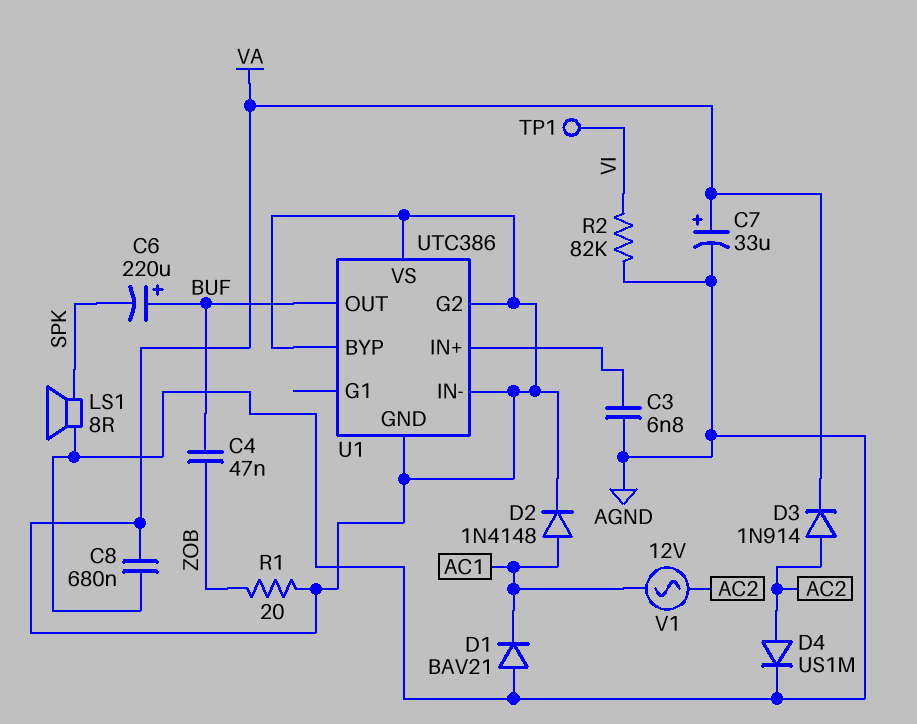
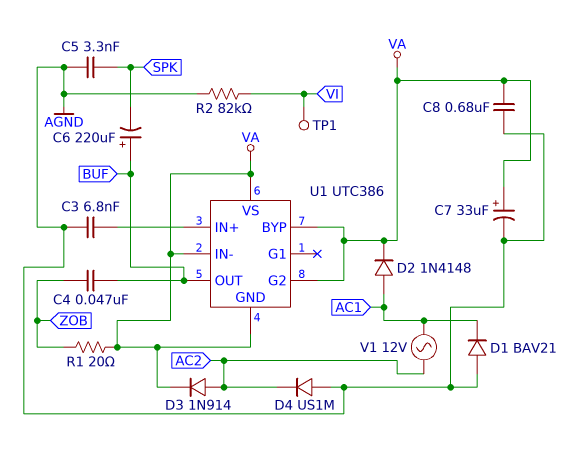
C5: none -> 3.3nF (AGND, SPK)
D4: diode US1M (A AC2, K AGND) -> diode US1M (A AGND, K AC2)
LS1: speaker 8R (AGND, SPK) -> none

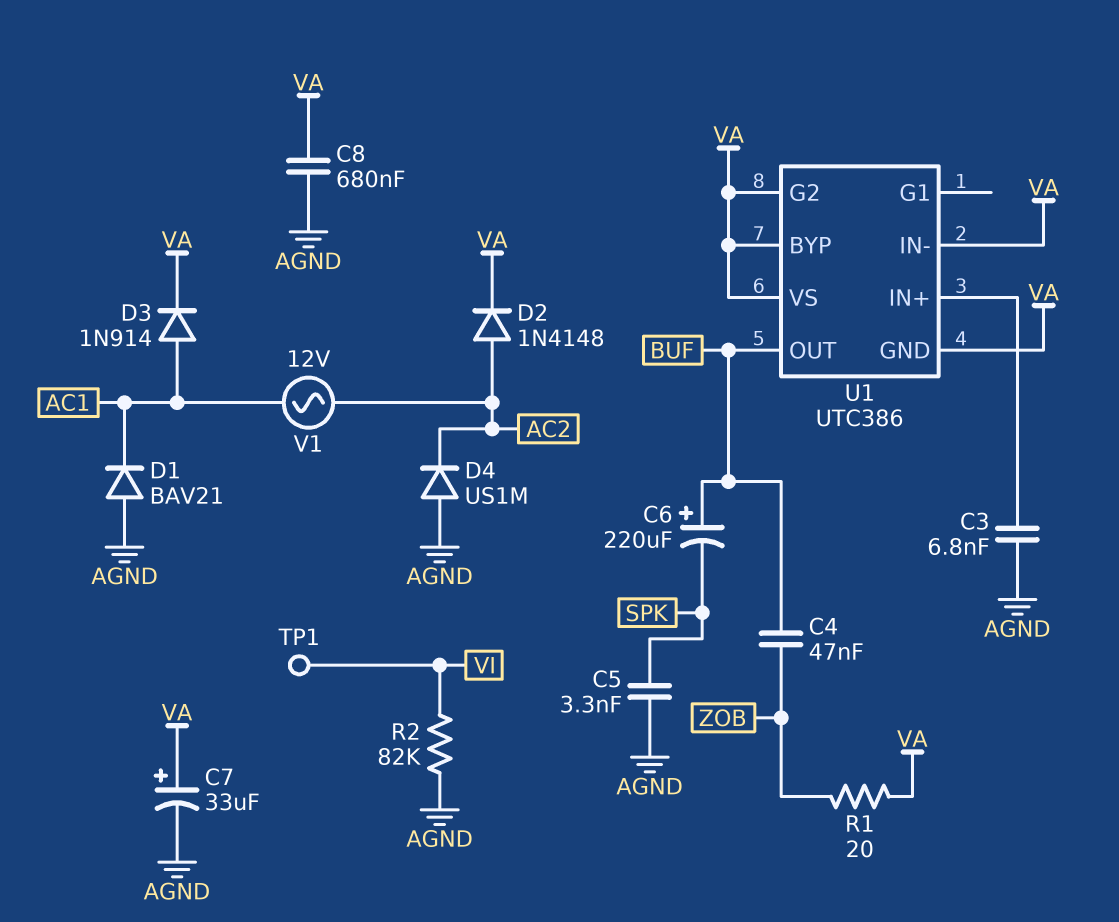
D2: diode 1N4148 (A AC1, K VA) -> diode 1N4148 (A AC2, K VA)
D3: diode 1N914 (A AC2, K VA) -> diode 1N914 (A AC1, K VA)

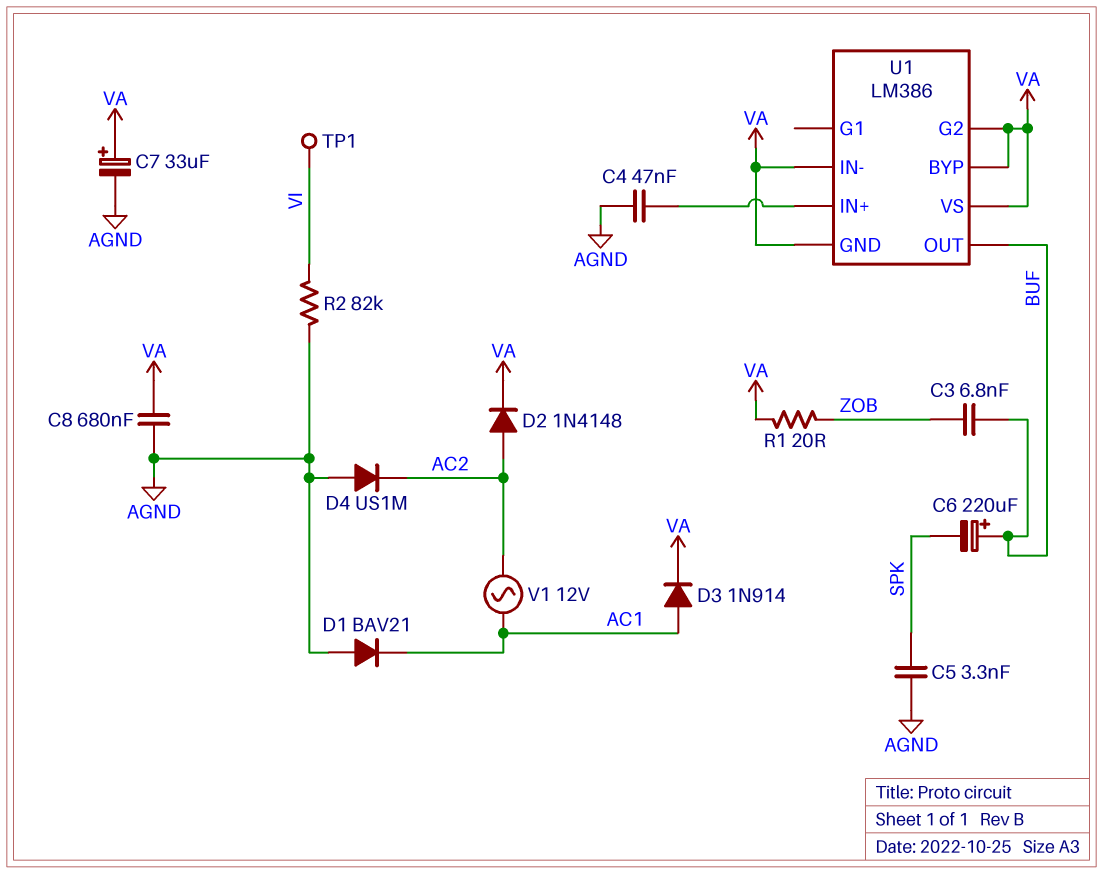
C3: 6.8nF (AGND, U1/IN+) -> 6.8nF (BUF, ZOB)
C4: 47nF (BUF, ZOB) -> 47nF (AGND, U1/IN+)
U1: UTC386 -> LM386

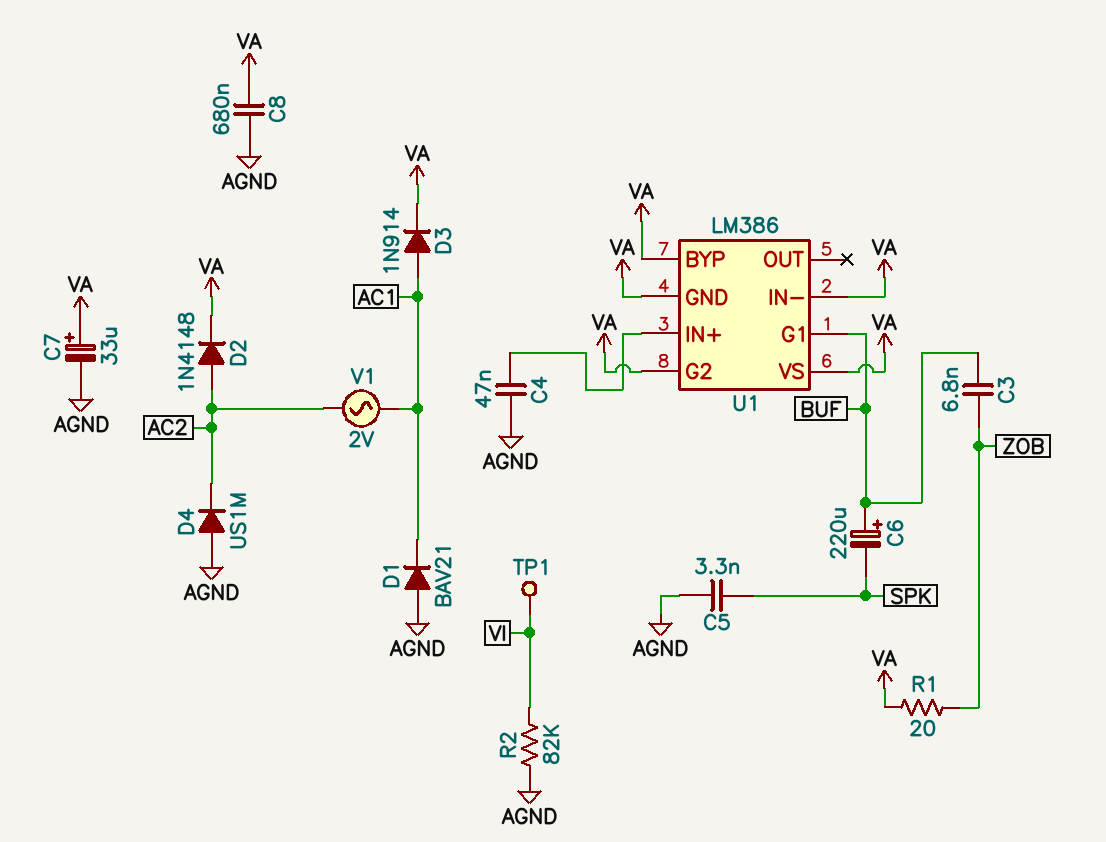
U1 pin G1: none -> BUF
U1 pin OUT: BUF -> none
V1: AC 12V (AC1, AC2) -> AC 2V (AC1, AC2)

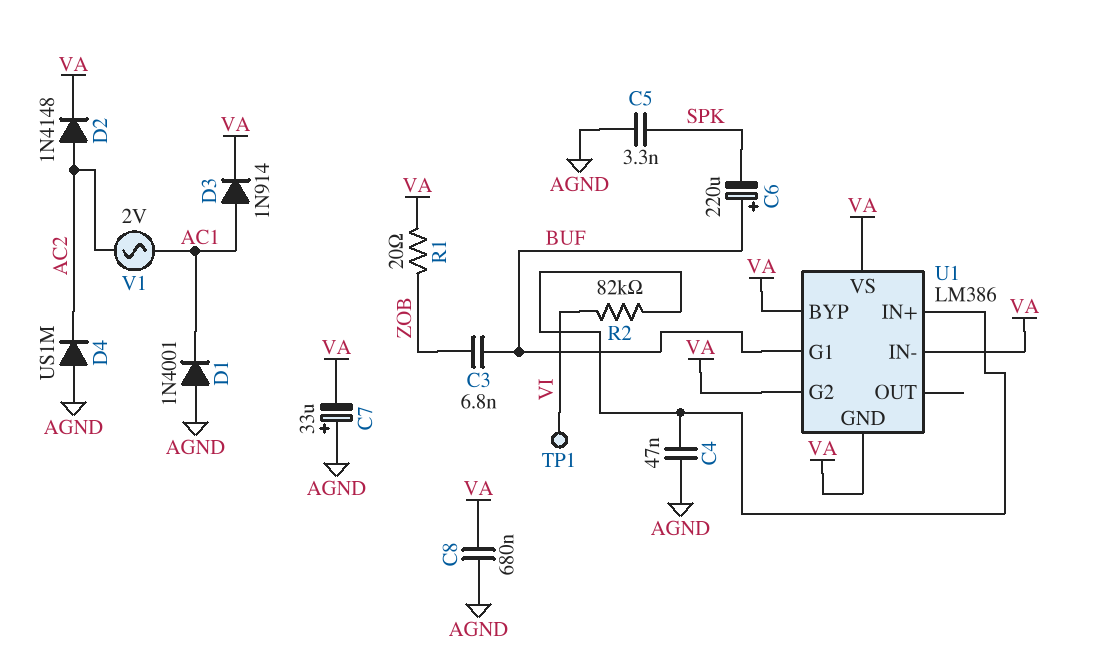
C7: 33uF (plus VA, minus AGND) -> 33uF (plus AGND, minus VA)
D1: diode BAV21 (A AGND, K AC1) -> diode 1N4001 (A AGND, K AC1)
R2: 82k (AGND, VI) -> 82k (U1/IN+, VI)

